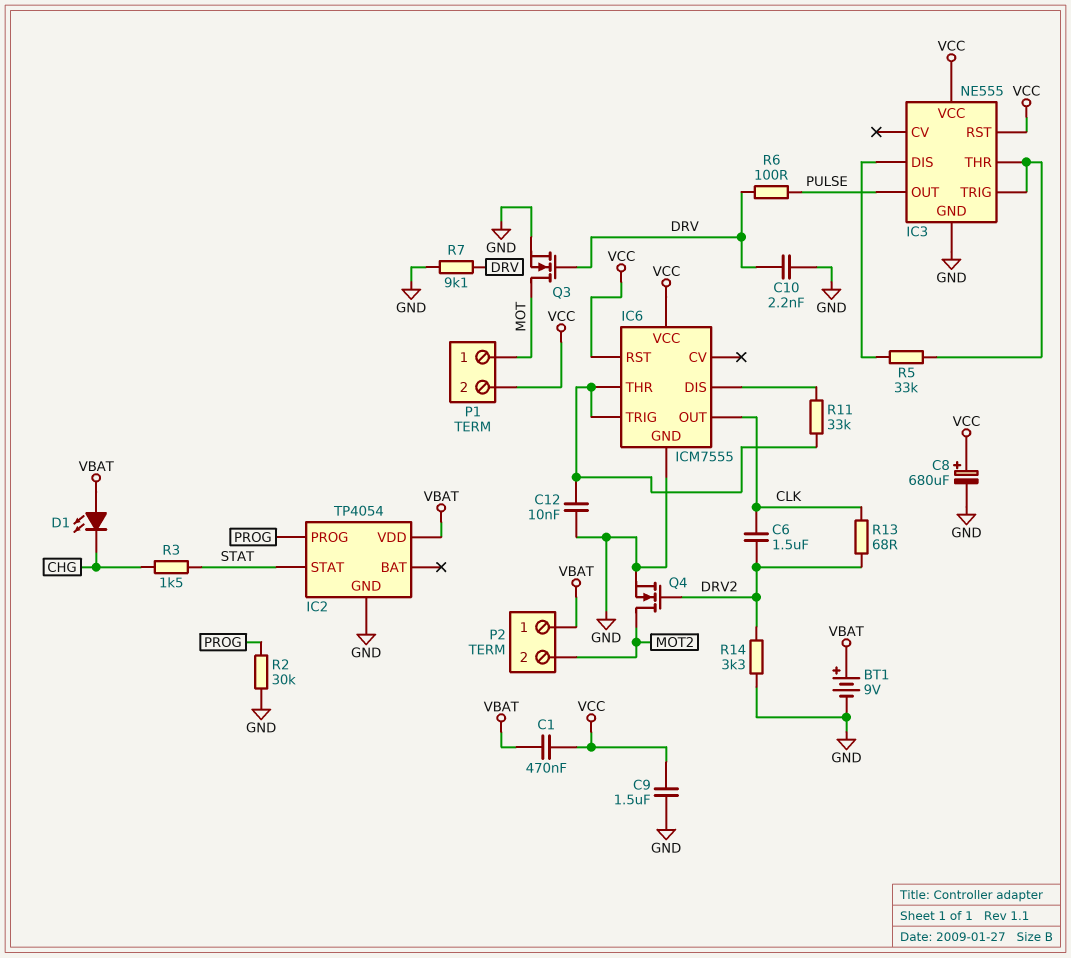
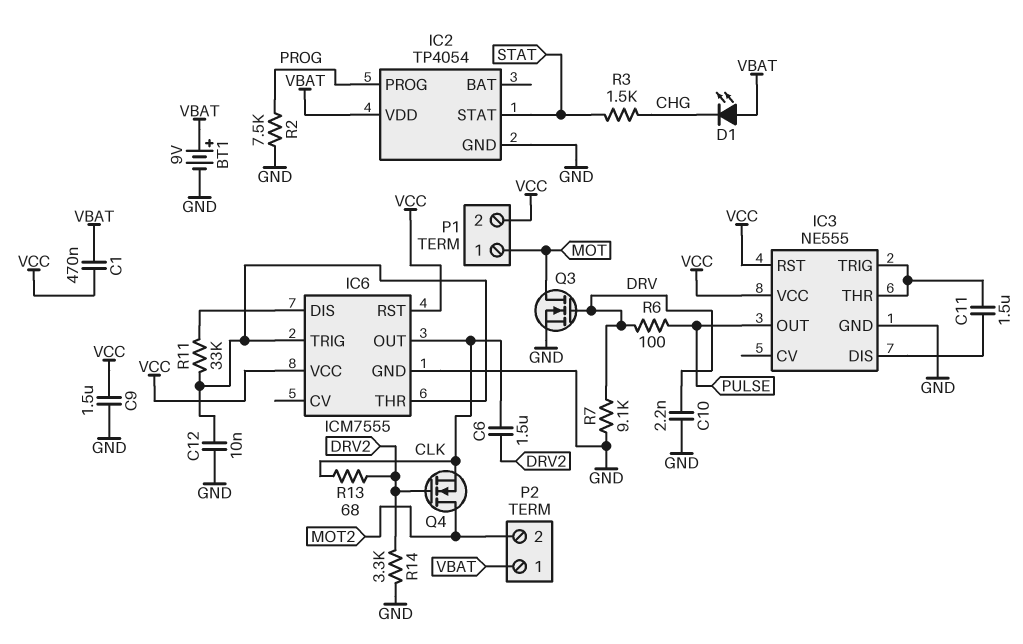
C8: 680uF (plus VCC, minus GND) -> none
C11: none -> 1.5uF (IC3/DIS, IC3/THR)
Q4: NMOS (G DRV2, D MOT2, S GND) -> NMOS (G DRV2, D MOT2, S CLK)
R2: 30k (GND, PROG) -> 7.5k (GND, PROG)
R5: 33k (IC3/DIS, IC3/THR) -> none

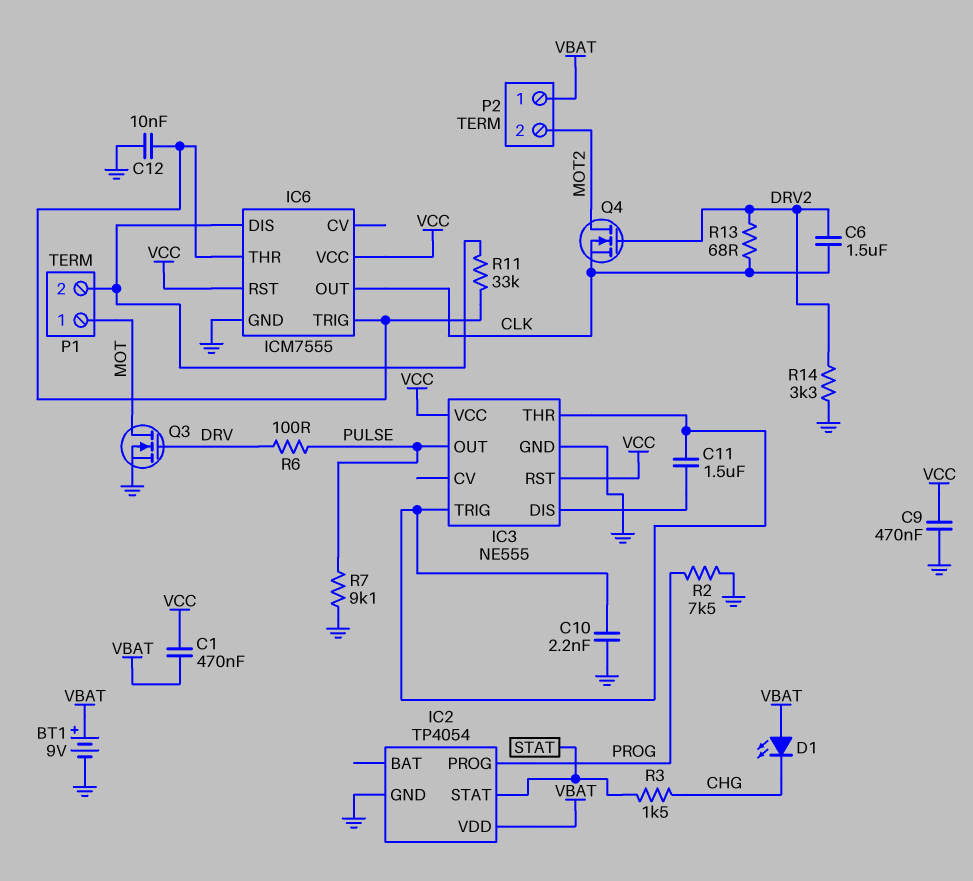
C9: 1.5uF (GND, VCC) -> 470nF (GND, VCC)
C10: 2.2nF (DRV, GND) -> 2.2nF (GND, IC3/THR)
P1 pin 2: VCC -> IC6/DIS
R7: 9.1k (DRV, GND) -> 9.1k (GND, PULSE)

